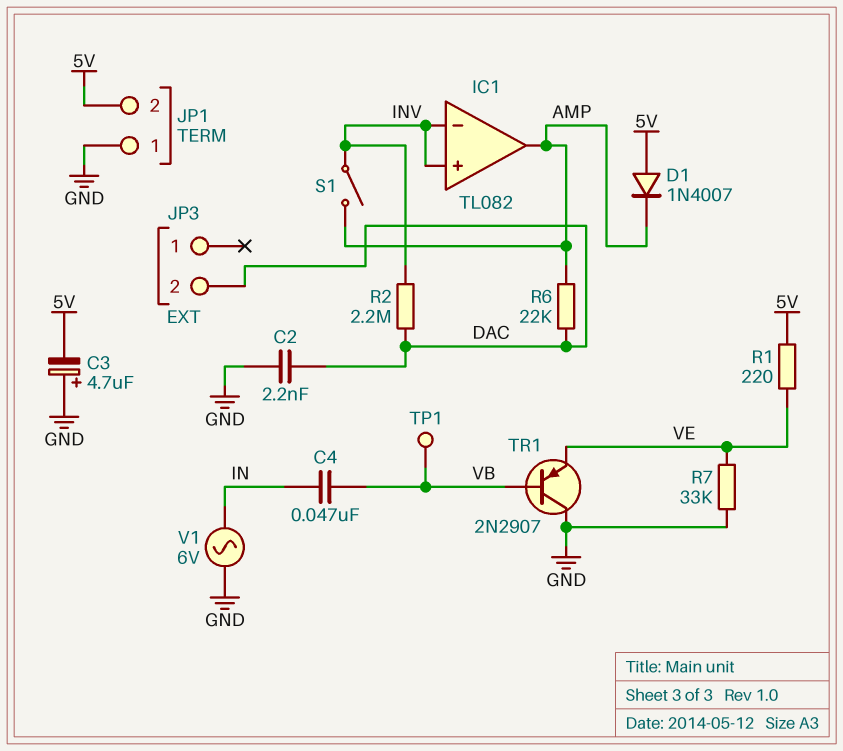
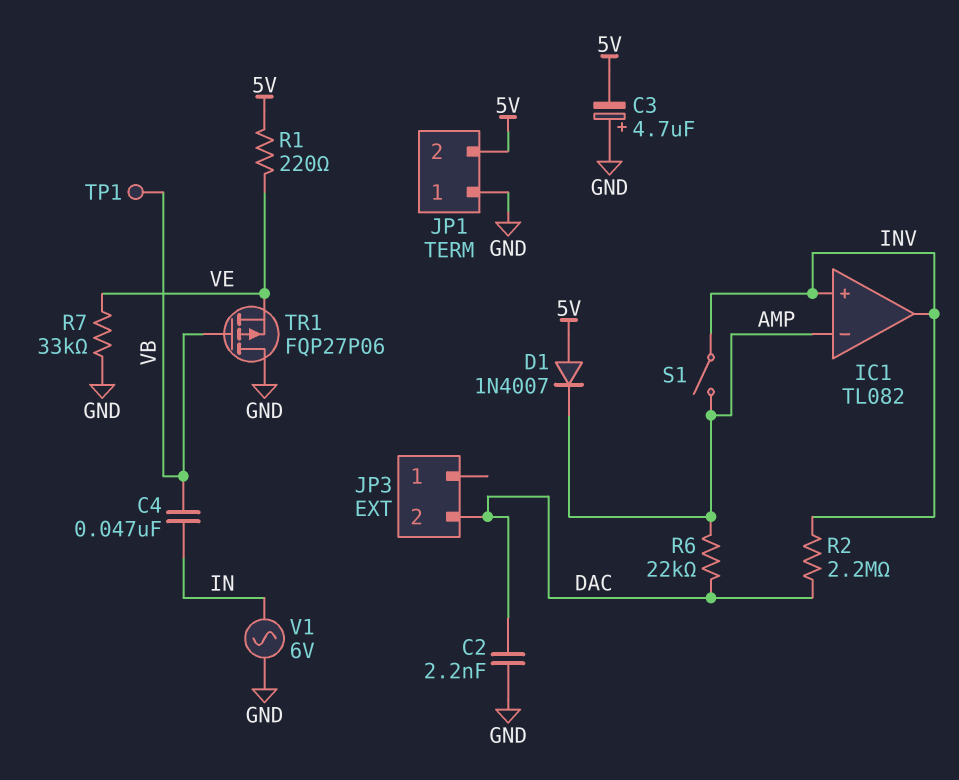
IC1 pin in-: INV -> AMP
IC1 pin out: AMP -> INV
TR1: PNP 2N2907 (B VB, C GND, E VE) -> PMOS FQP27P06 (G VB, D GND, S VE)

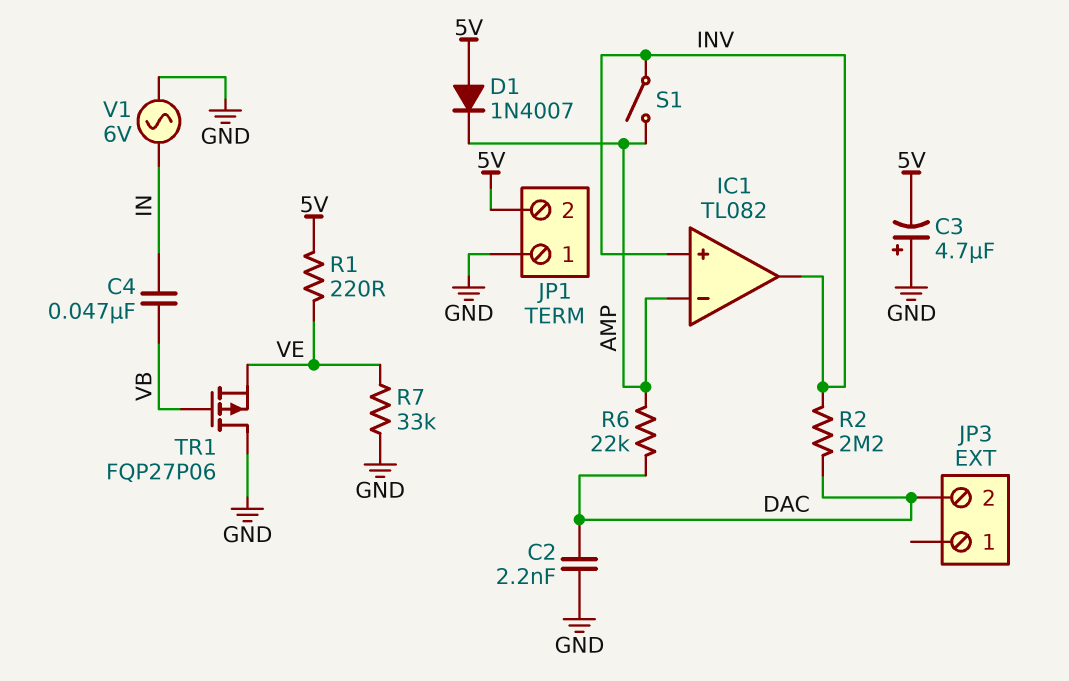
TP1: test point (VB) -> none

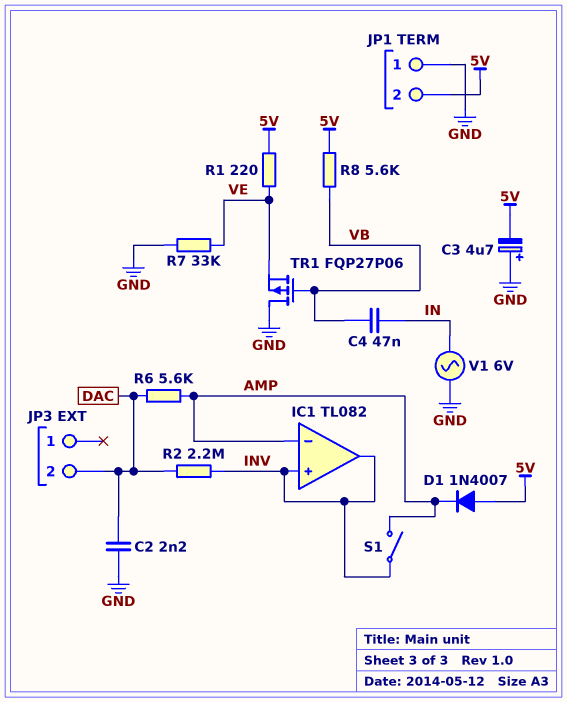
R6: 22k (AMP, DAC) -> 5.6k (AMP, DAC)
R8: none -> 5.6k (5V, VB)

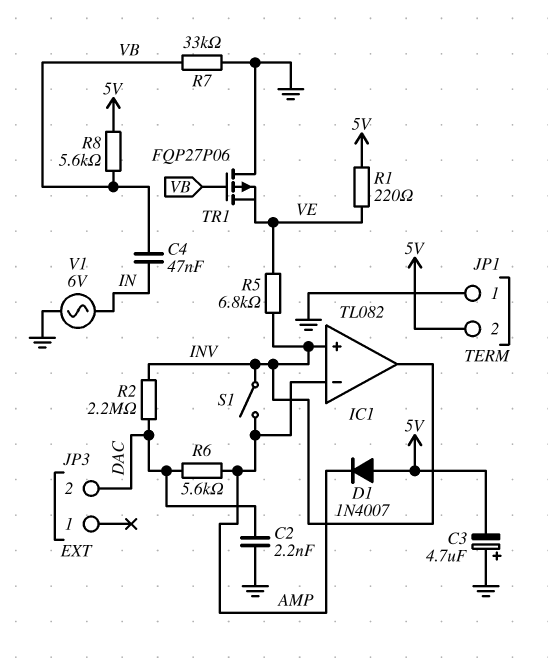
R5: none -> 6.8k (INV, VE)
R7: 33k (GND, VE) -> 33k (GND, VB)

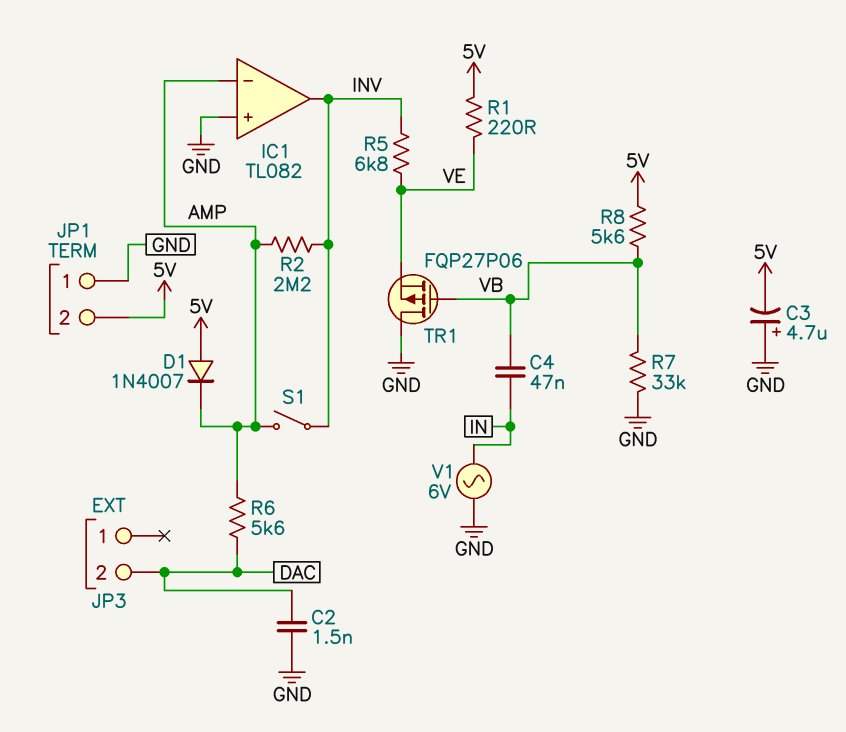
C2: 2.2nF (DAC, GND) -> 1.5nF (DAC, GND)
IC1 pin in+: INV -> GND
R2: 2.2M (DAC, INV) -> 2.2M (AMP, INV)

